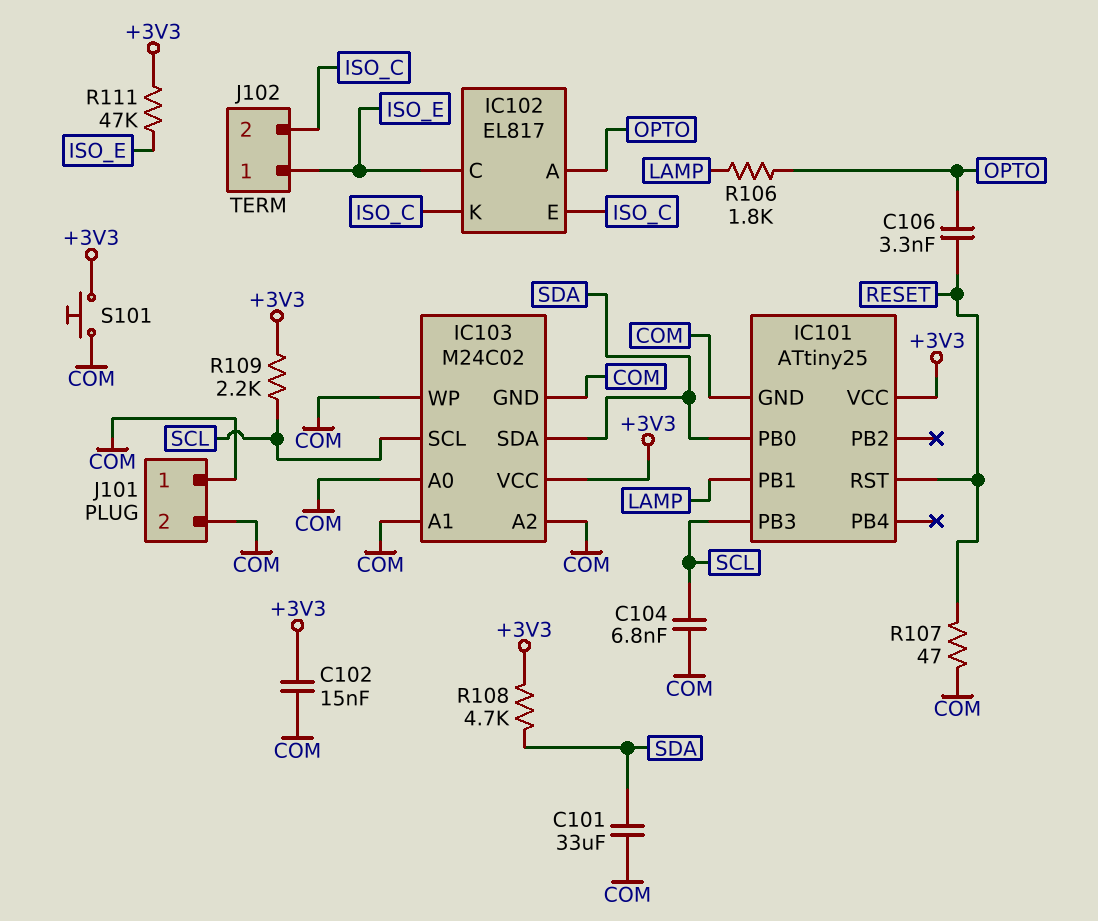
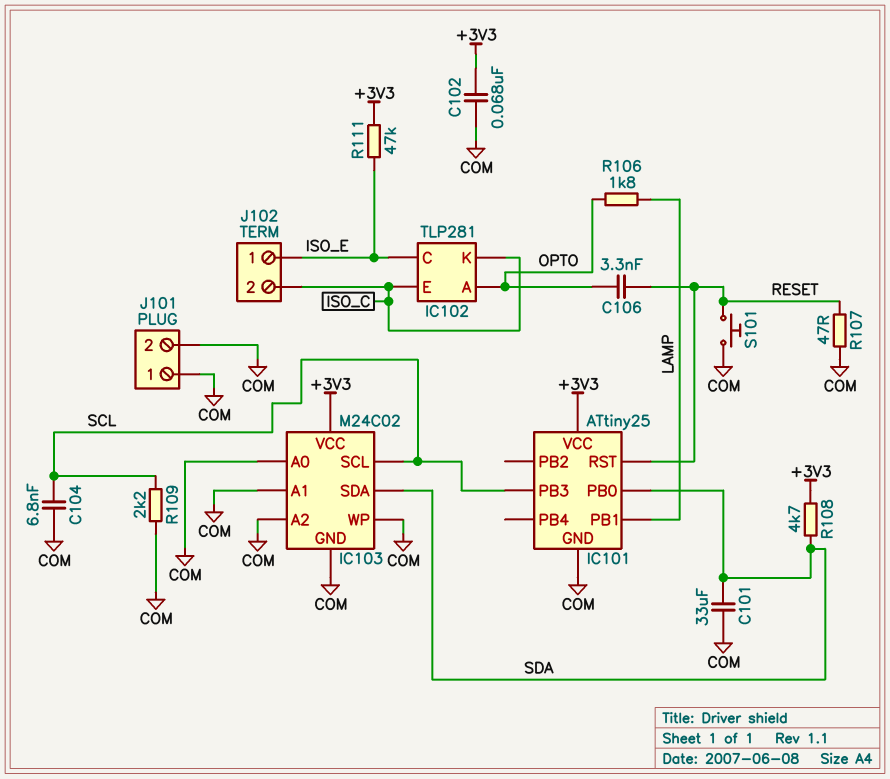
C102: 15nF (+3V3, COM) -> 68nF (+3V3, COM)
IC102: EL817 -> TLP281
R109: 2.2k (+3V3, SCL) -> 2.2k (COM, SCL)
S101: button (+3V3, COM) -> button (COM, RESET)

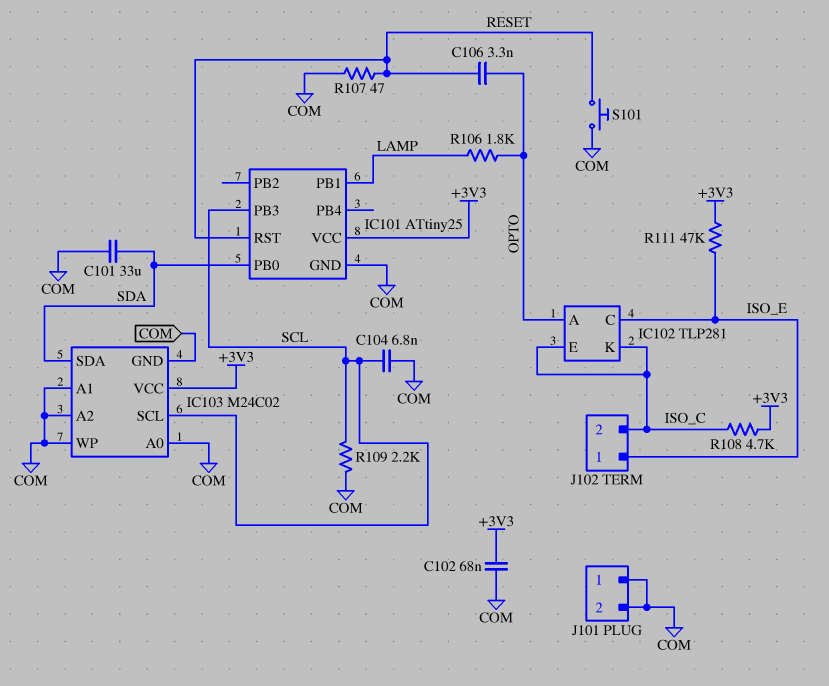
R108: 4.7k (+3V3, SDA) -> 4.7k (+3V3, ISO_C)

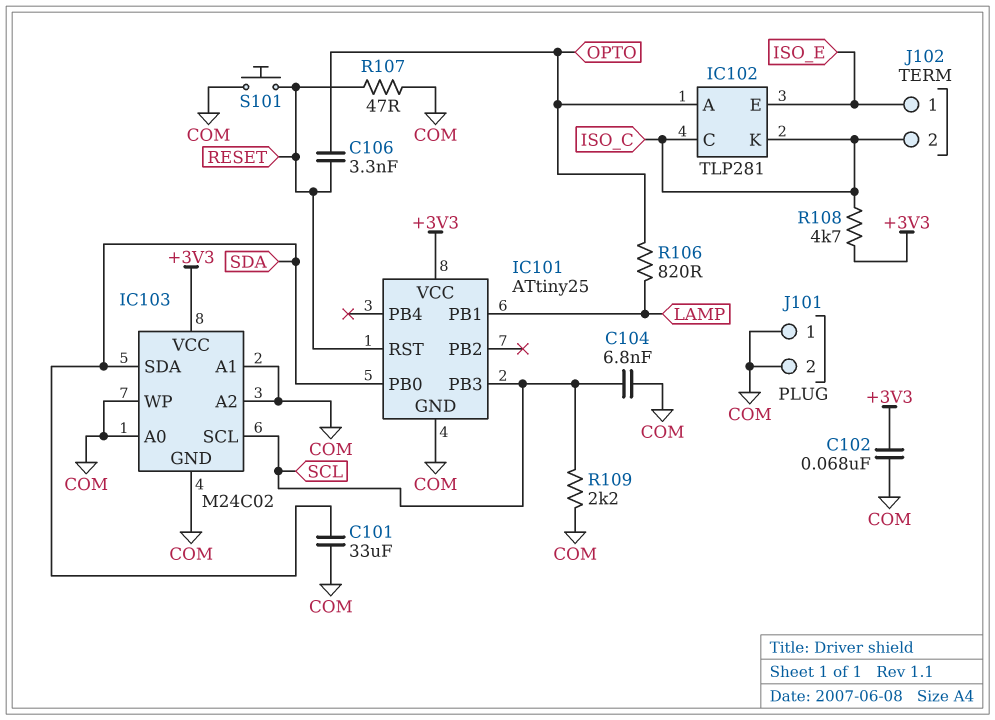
IC102 pin C: ISO_E -> ISO_C
IC102 pin E: ISO_C -> ISO_E
R106: 1.8k (LAMP, OPTO) -> 820 (LAMP, OPTO)
R111: 47k (+3V3, ISO_E) -> none

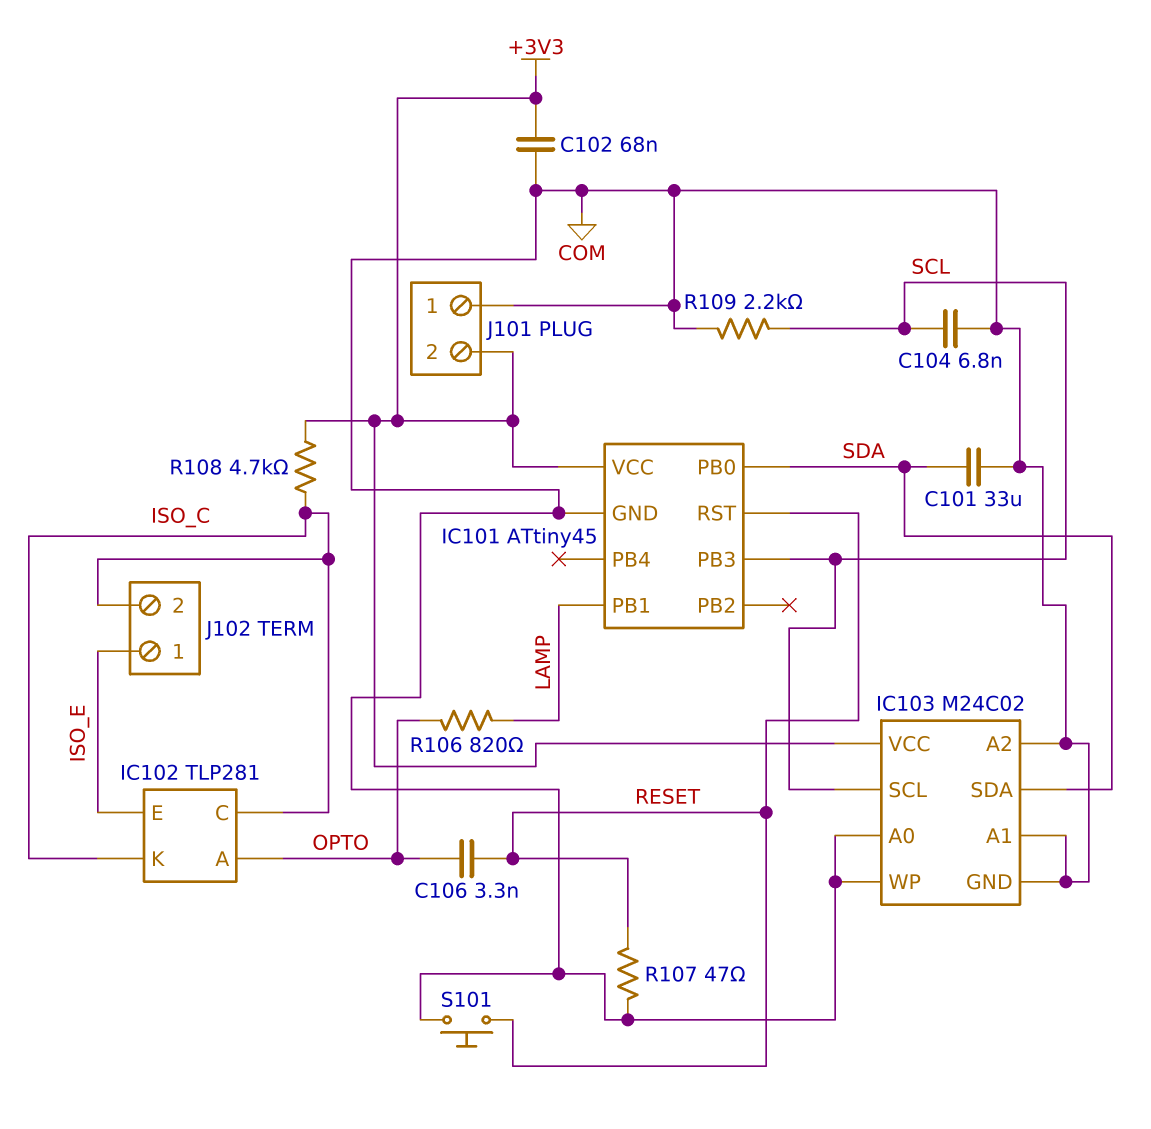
IC101: ATtiny25 -> ATtiny45
J101 pin 2: COM -> +3V3

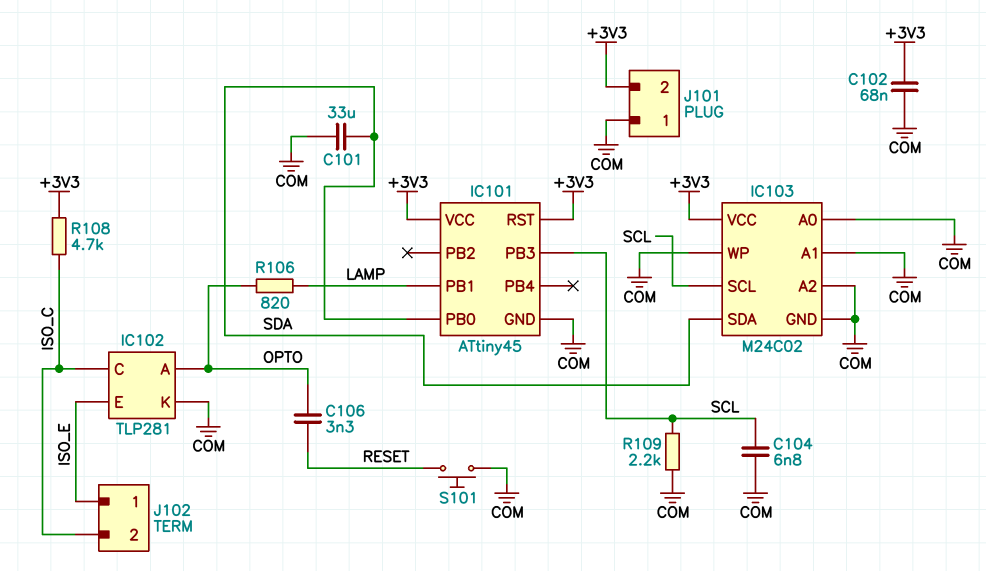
IC101 pin RST: RESET -> +3V3
IC102 pin K: ISO_C -> COM
R107: 47 (COM, RESET) -> none

